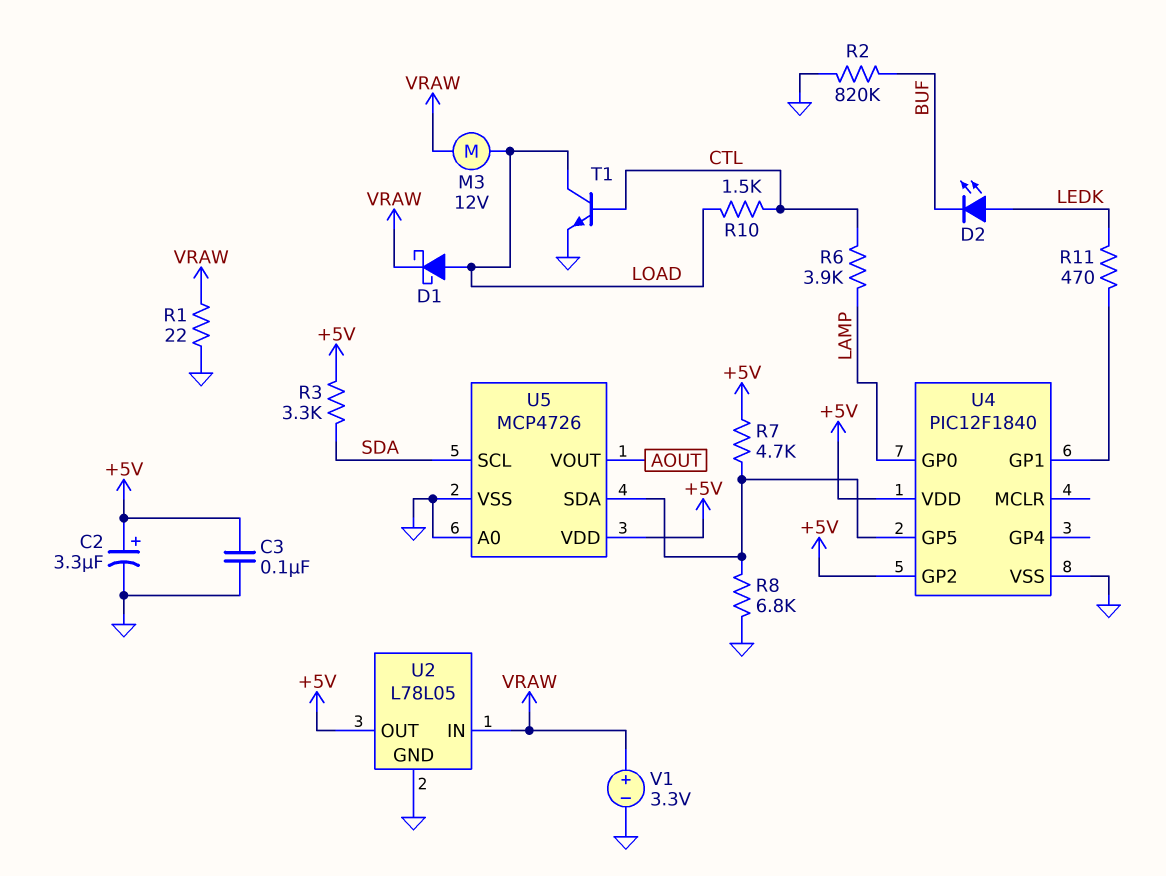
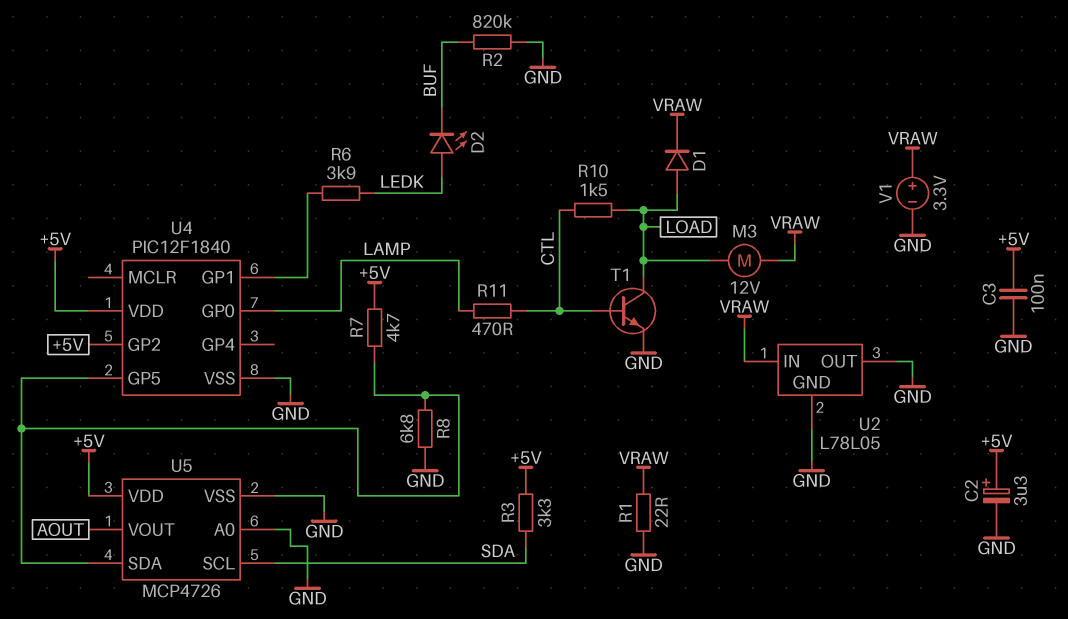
D1: schottky (A LOAD, K VRAW) -> diode (A LOAD, K VRAW)
R6: 3.9k (CTL, LAMP) -> 3.9k (LEDK, U4/GP1)
R11: 470 (LEDK, U4/GP1) -> 470 (CTL, LAMP)
U2 pin OUT: +5V -> GND

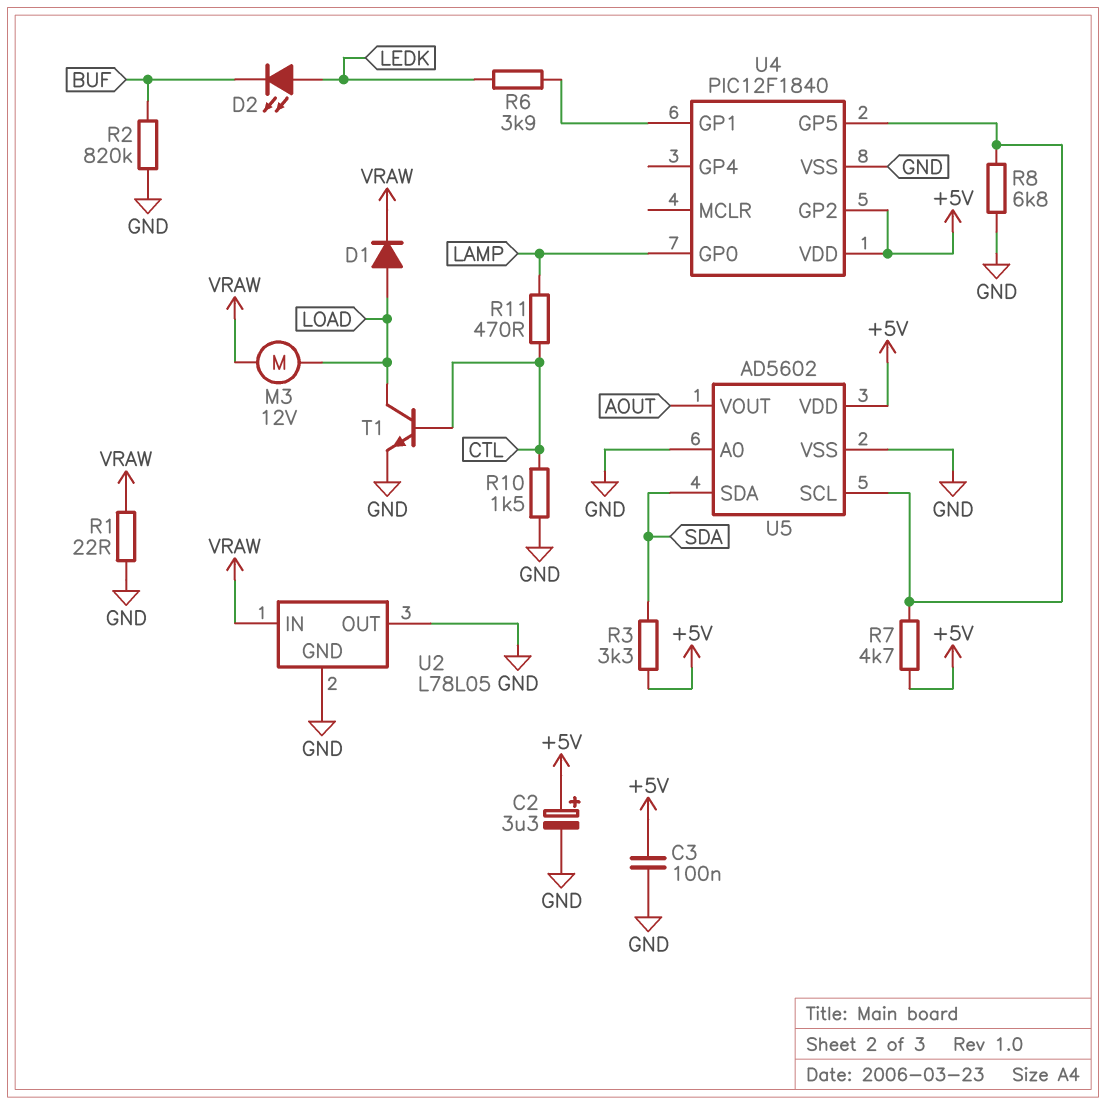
R10: 1.5k (CTL, LOAD) -> 1.5k (CTL, GND)
U5: MCP4726 -> AD5602
U5 pin SCL: SDA -> U4/GP5
U5 pin SDA: U4/GP5 -> SDA
V1: 3.3V (plus VRAW, minus GND) -> none

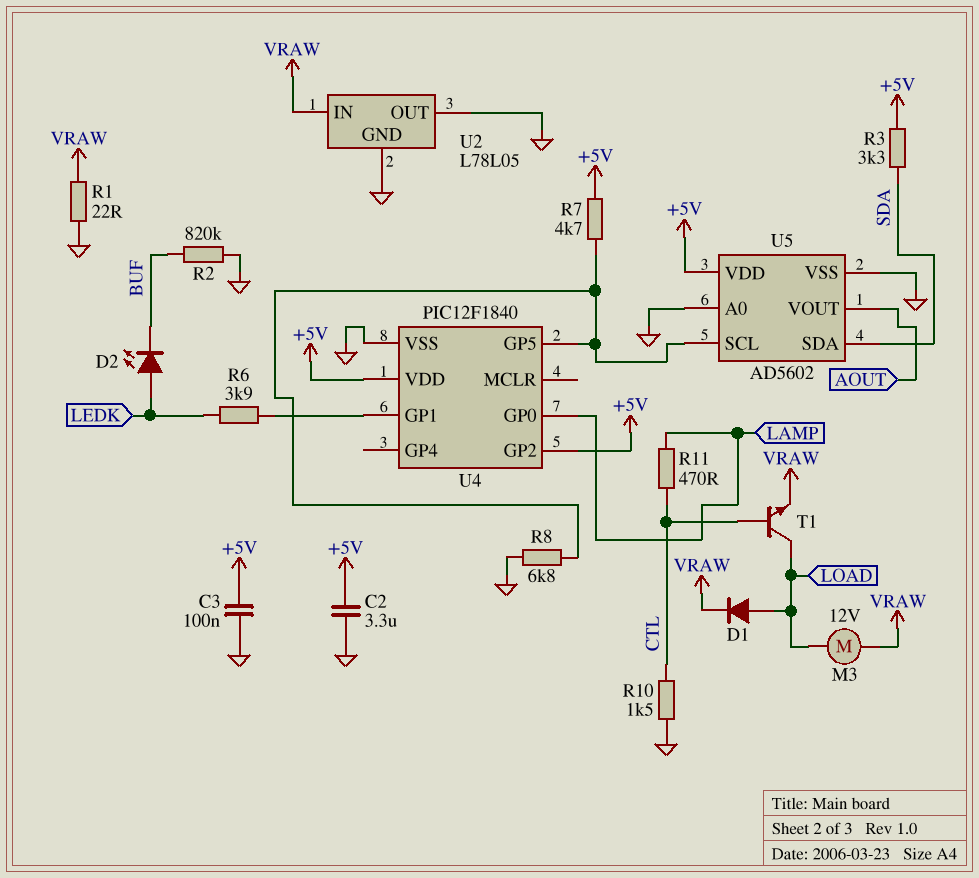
C2: 3.3uF (plus +5V, minus GND) -> 3.3uF (+5V, GND)
T1: NPN (B CTL, C LOAD, E GND) -> NPN (B CTL, C LOAD, E VRAW)

